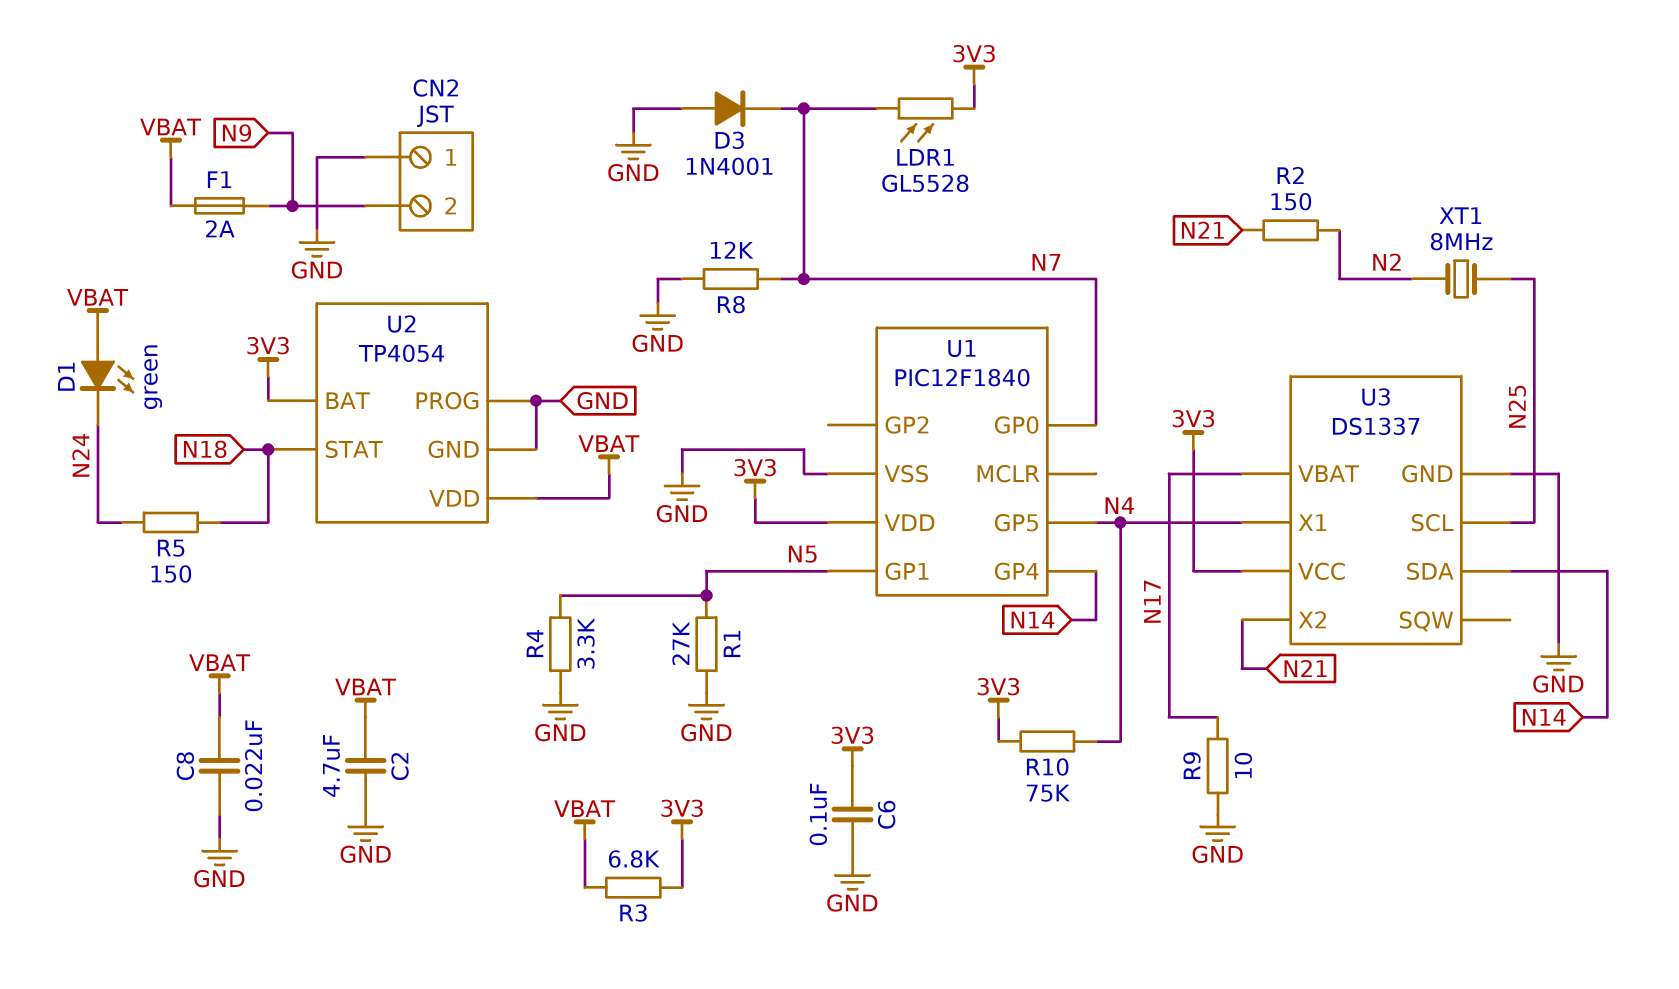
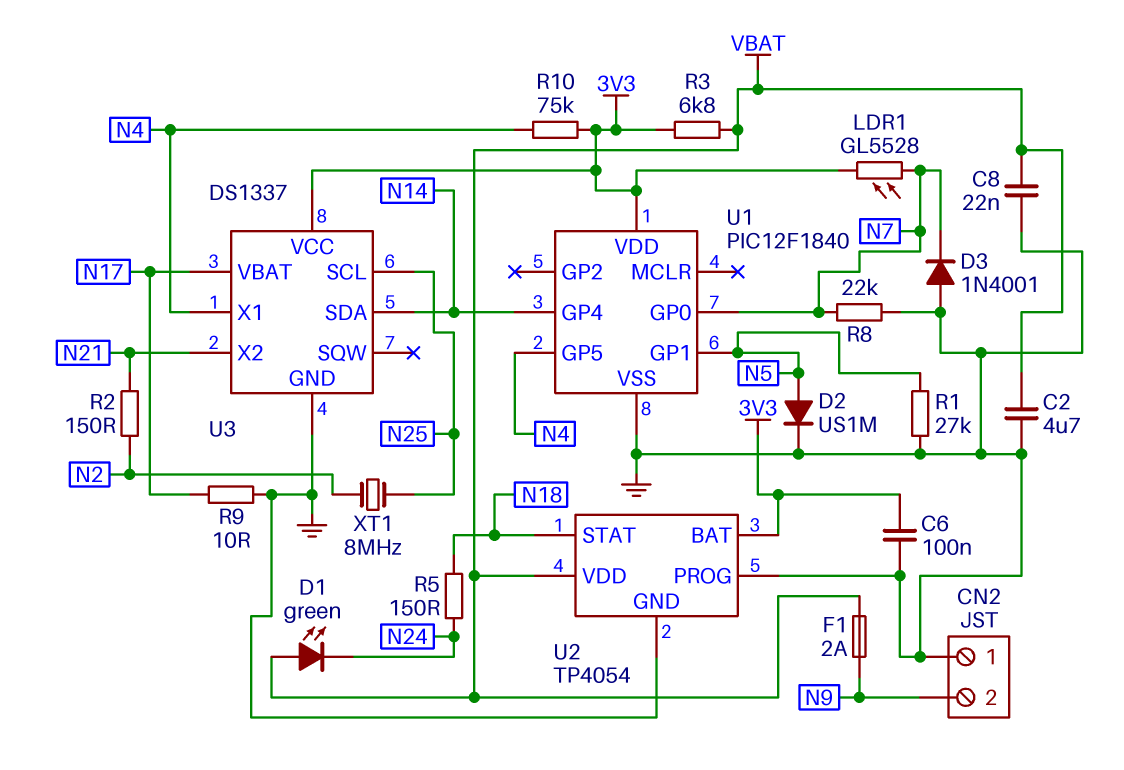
D2: none -> diode US1M (A N5, K GND)
R4: 3.3k (GND, N5) -> none
R8: 12k (GND, N7) -> 22k (GND, N7)

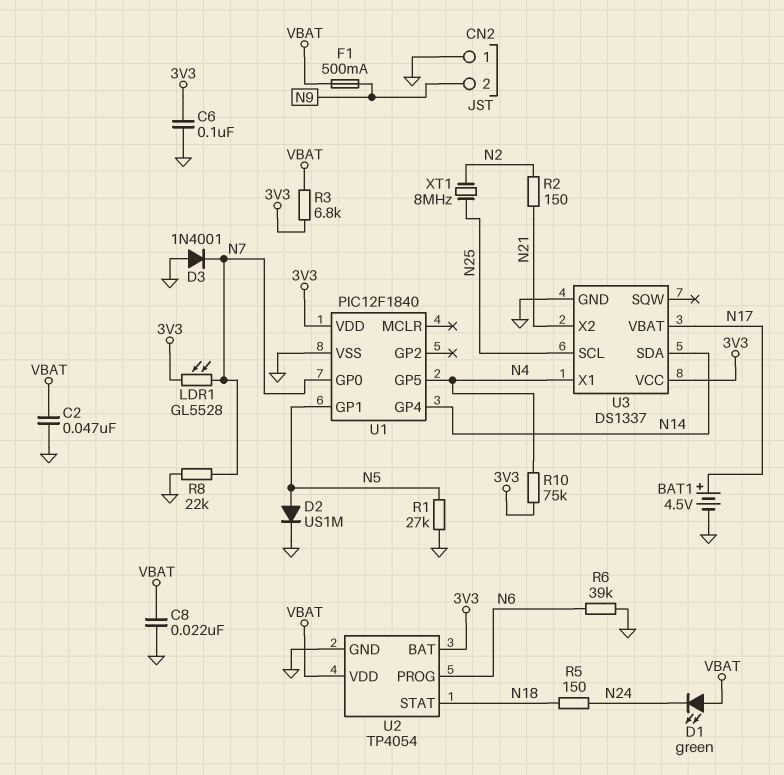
BAT1: none -> 4.5V (plus N17, minus GND)
C2: 4.7uF (GND, VBAT) -> 47nF (GND, VBAT)
F1: 2A (N9, VBAT) -> 500mA (N9, VBAT)
R6: none -> 39k (GND, N6)
R9: 10 (GND, N17) -> none
U2 pin PROG: GND -> N6

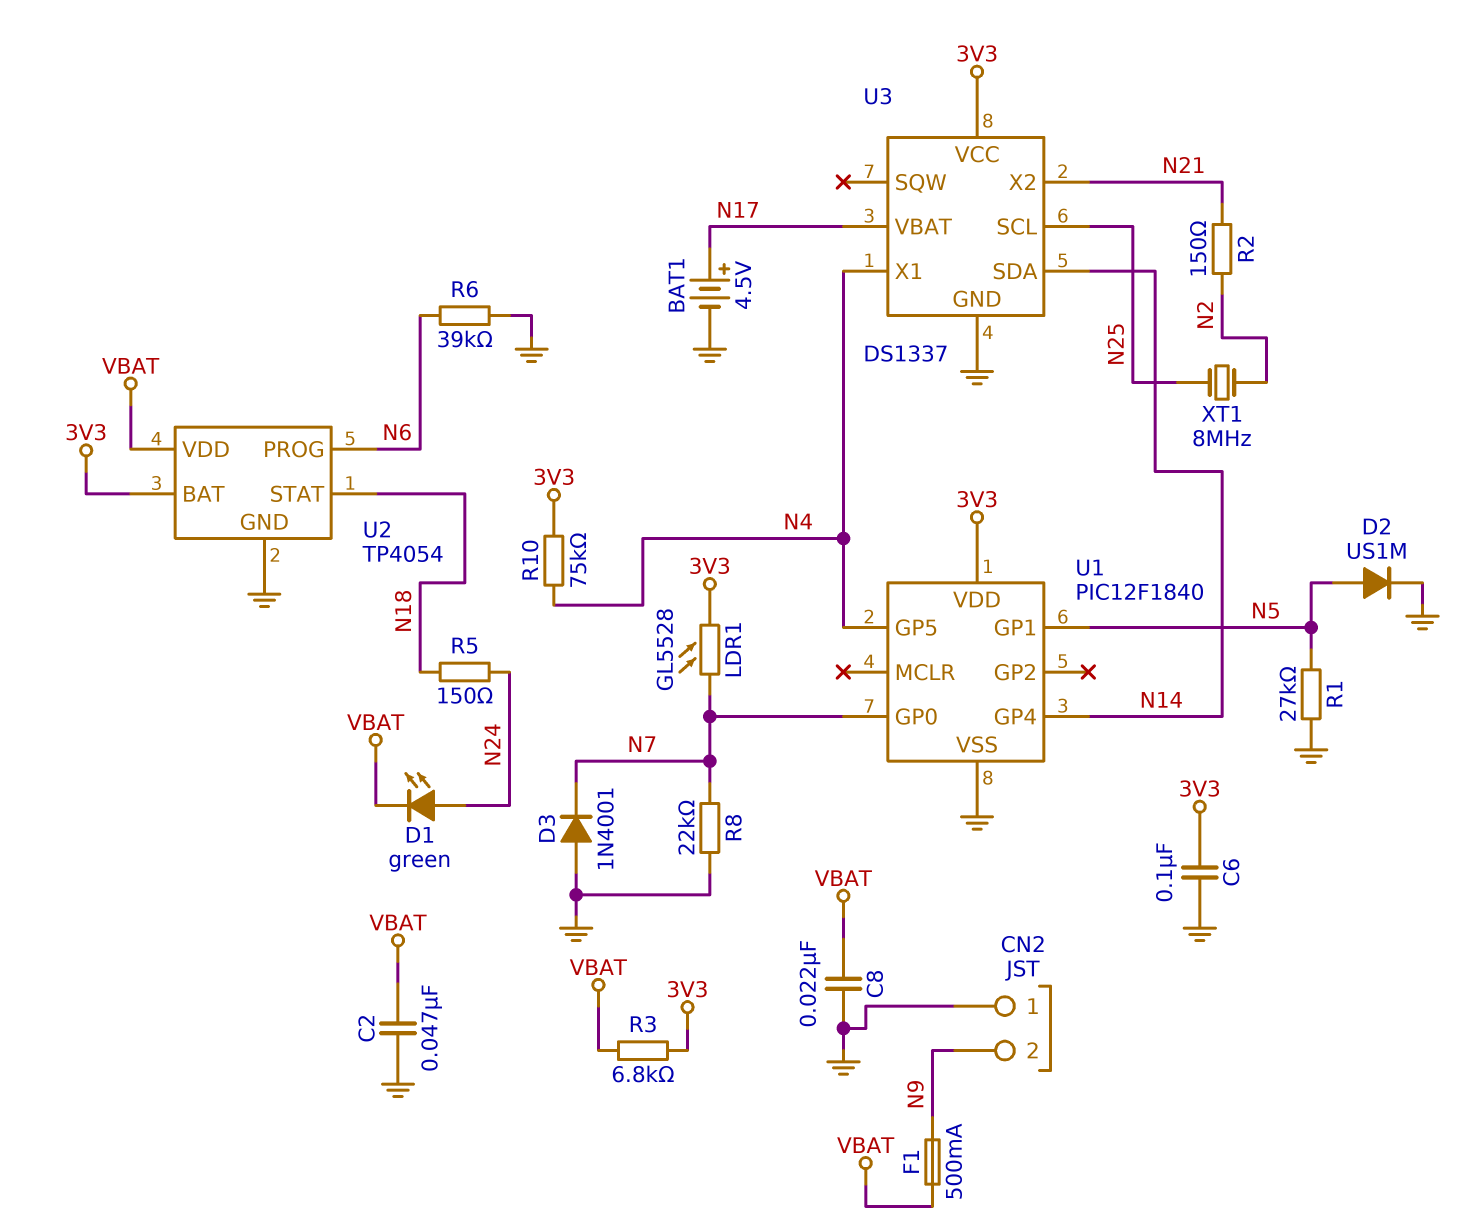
D1: LED green (A VBAT, K N24) -> LED green (A N24, K VBAT)

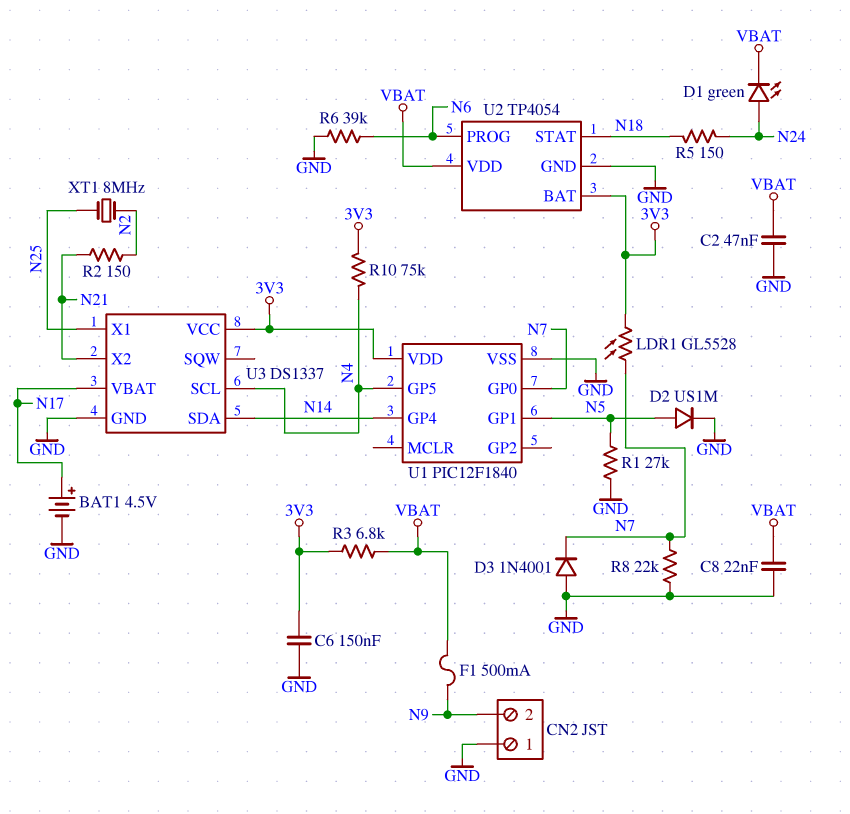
C6: 100nF (3V3, GND) -> 150nF (3V3, GND)
U3 pin SCL: N25 -> N4
U3 pin X1: N4 -> N25

